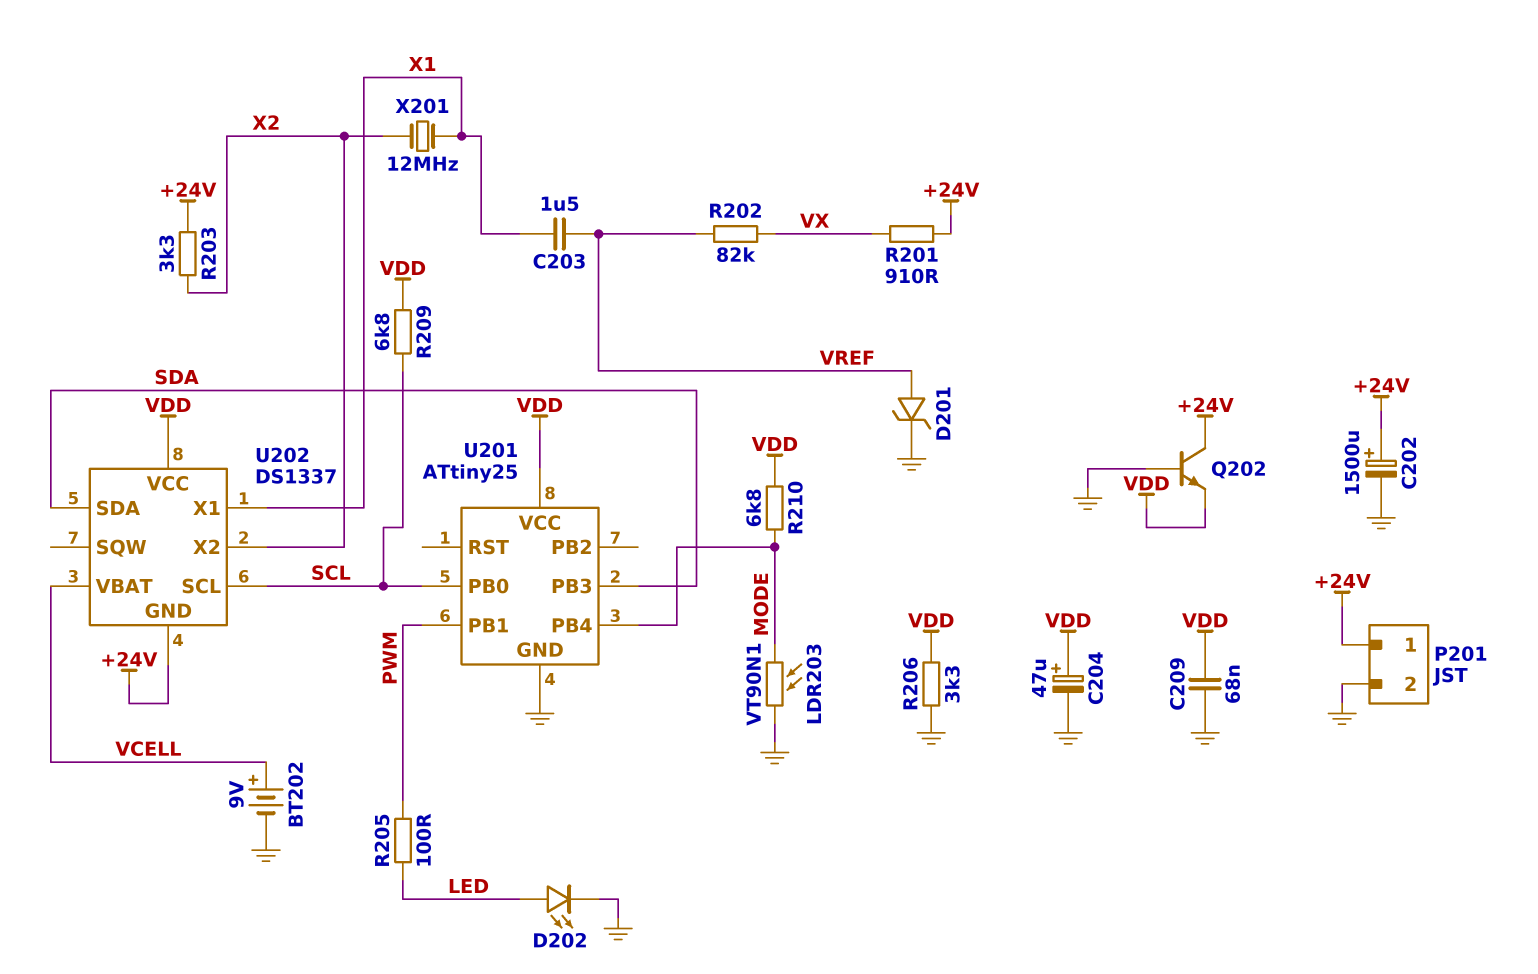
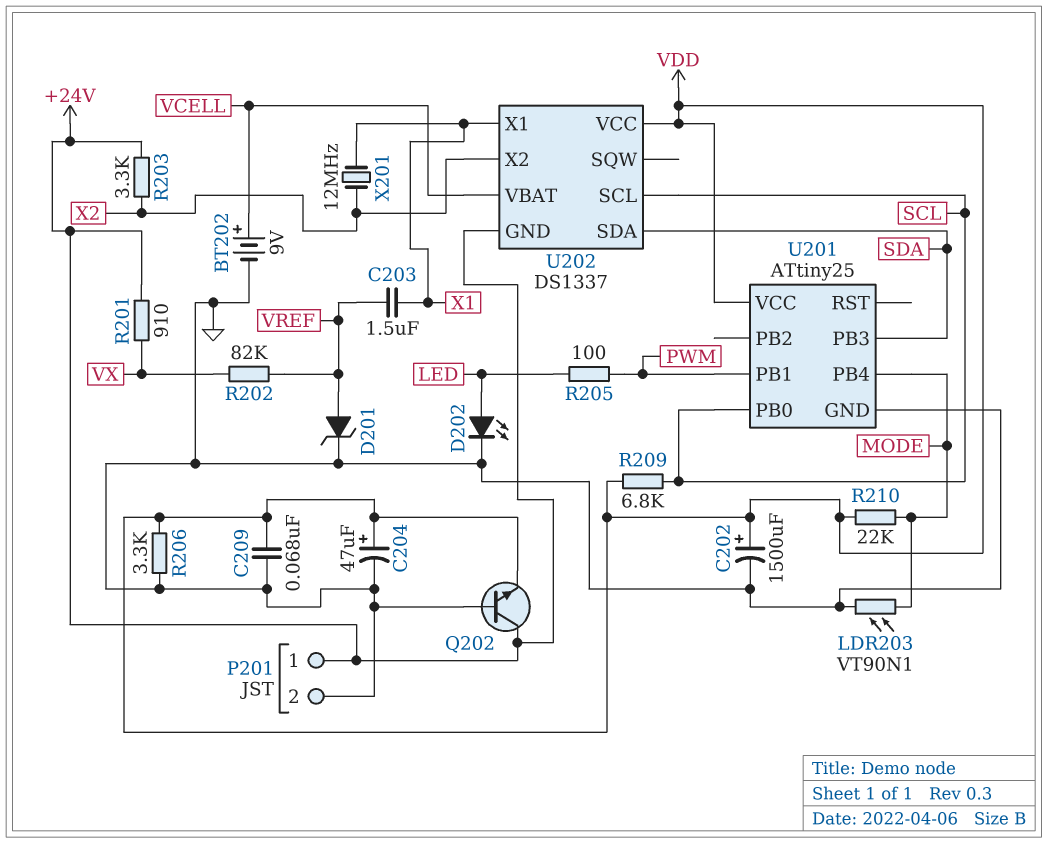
C202: 1500uF (plus +24V, minus GND) -> 1500uF (plus VDD, minus GND)
R210: 6.8k (MODE, VDD) -> 22k (MODE, VDD)

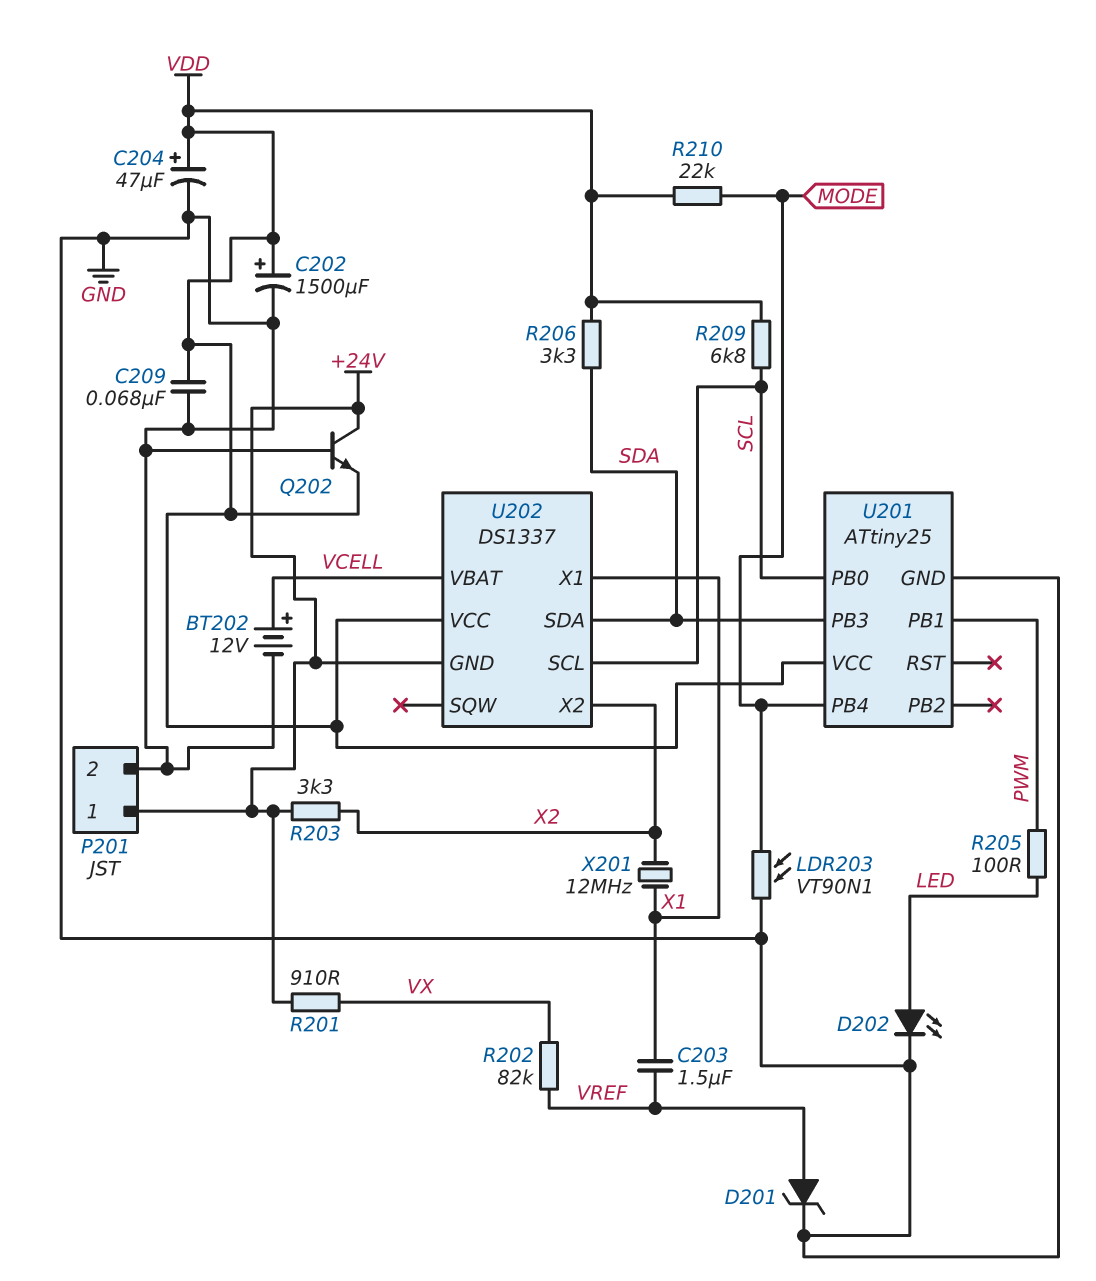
BT202: 9V (plus VCELL, minus GND) -> 12V (plus VCELL, minus GND)
R206: 3.3k (GND, VDD) -> 3.3k (SDA, VDD)

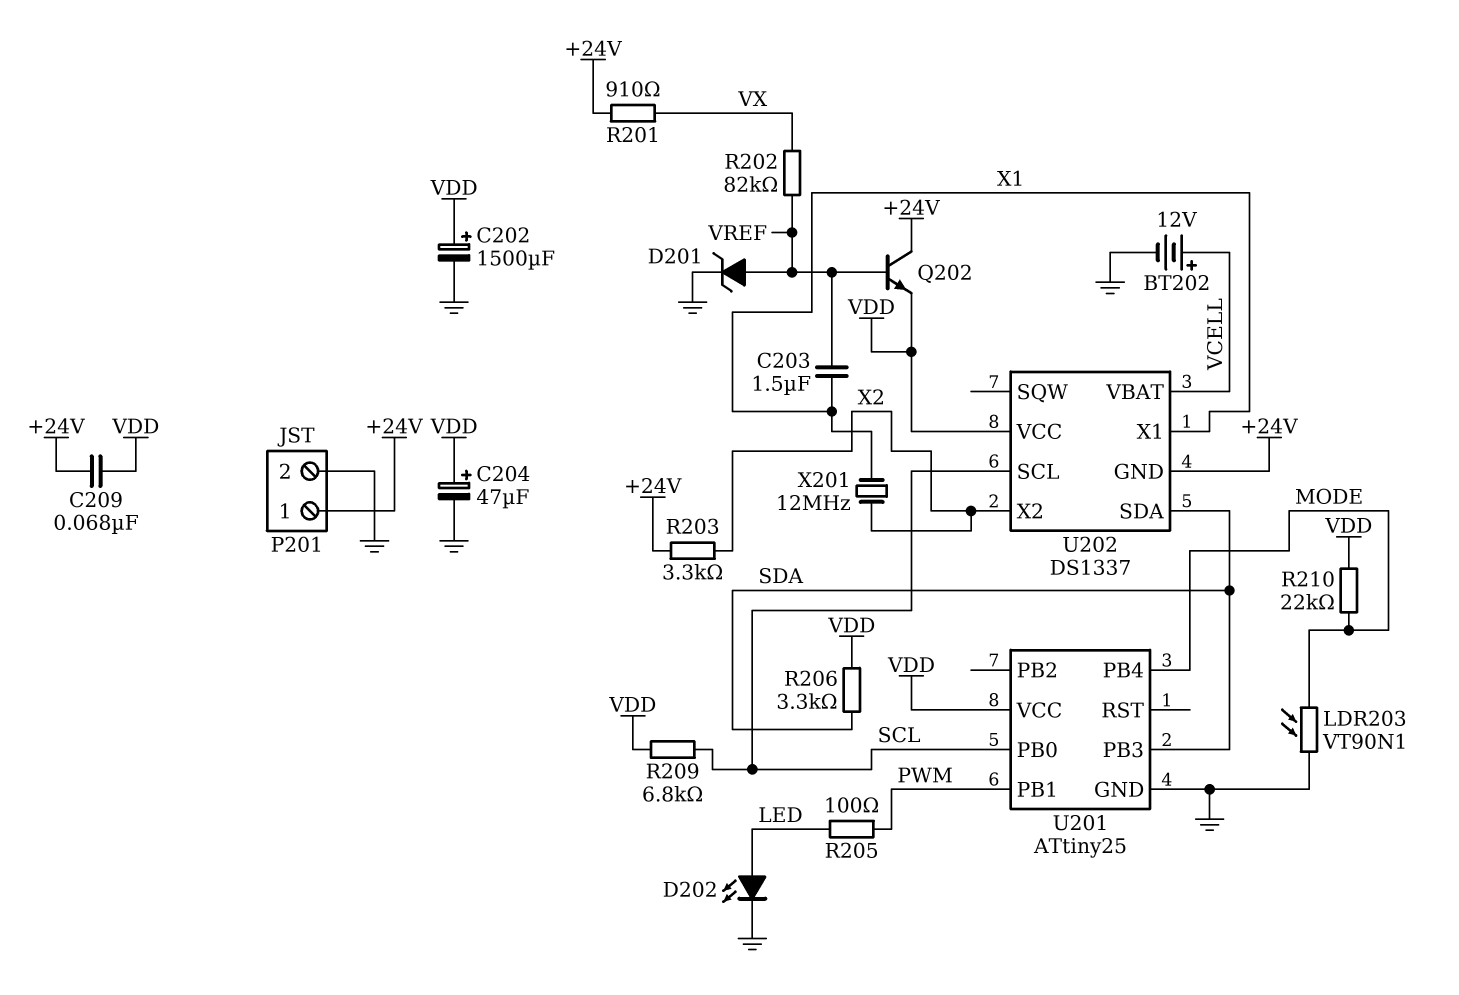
C209: 68nF (GND, VDD) -> 68nF (+24V, VDD)
Q202: NPN (B GND, C +24V, E VDD) -> NPN (B VREF, C +24V, E VDD)

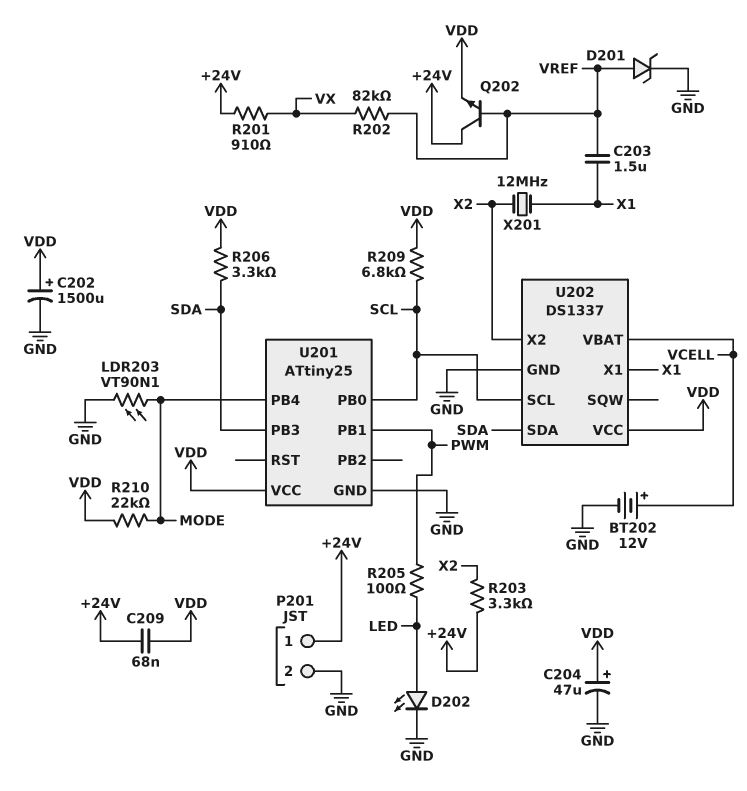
U202 pin GND: +24V -> GND

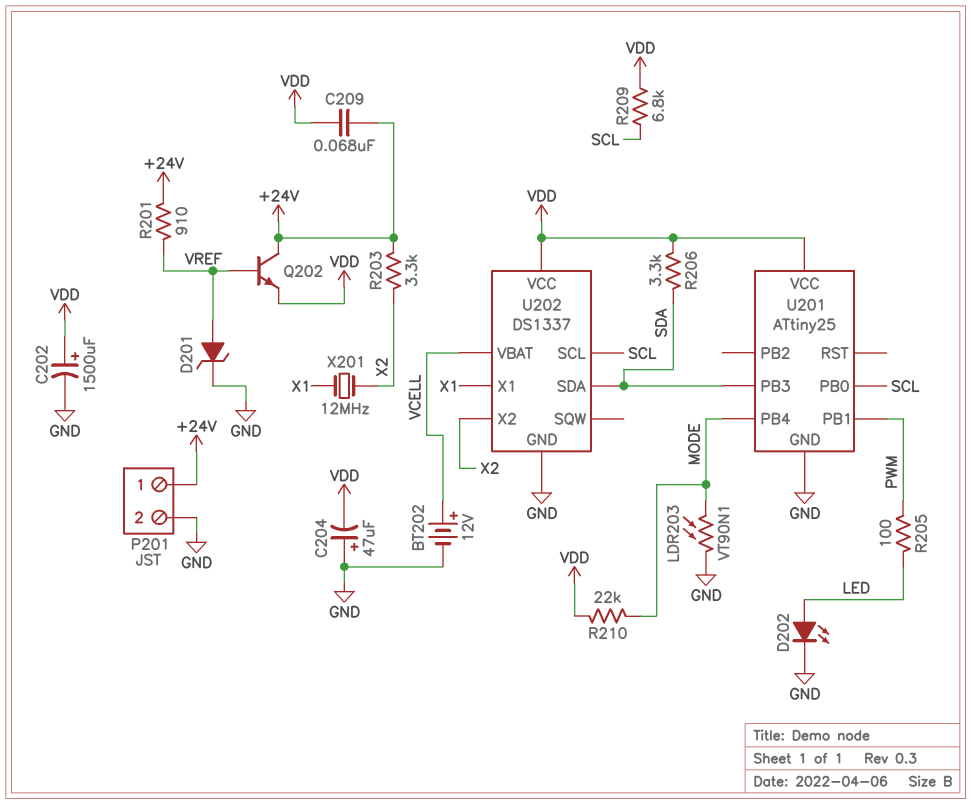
C203: 1.5uF (VREF, X1) -> none
C204: 47uF (plus VDD, minus GND) -> 47uF (plus GND, minus VDD)
R201: 910 (+24V, VX) -> 910 (+24V, VREF)
R202: 82k (VREF, VX) -> none

